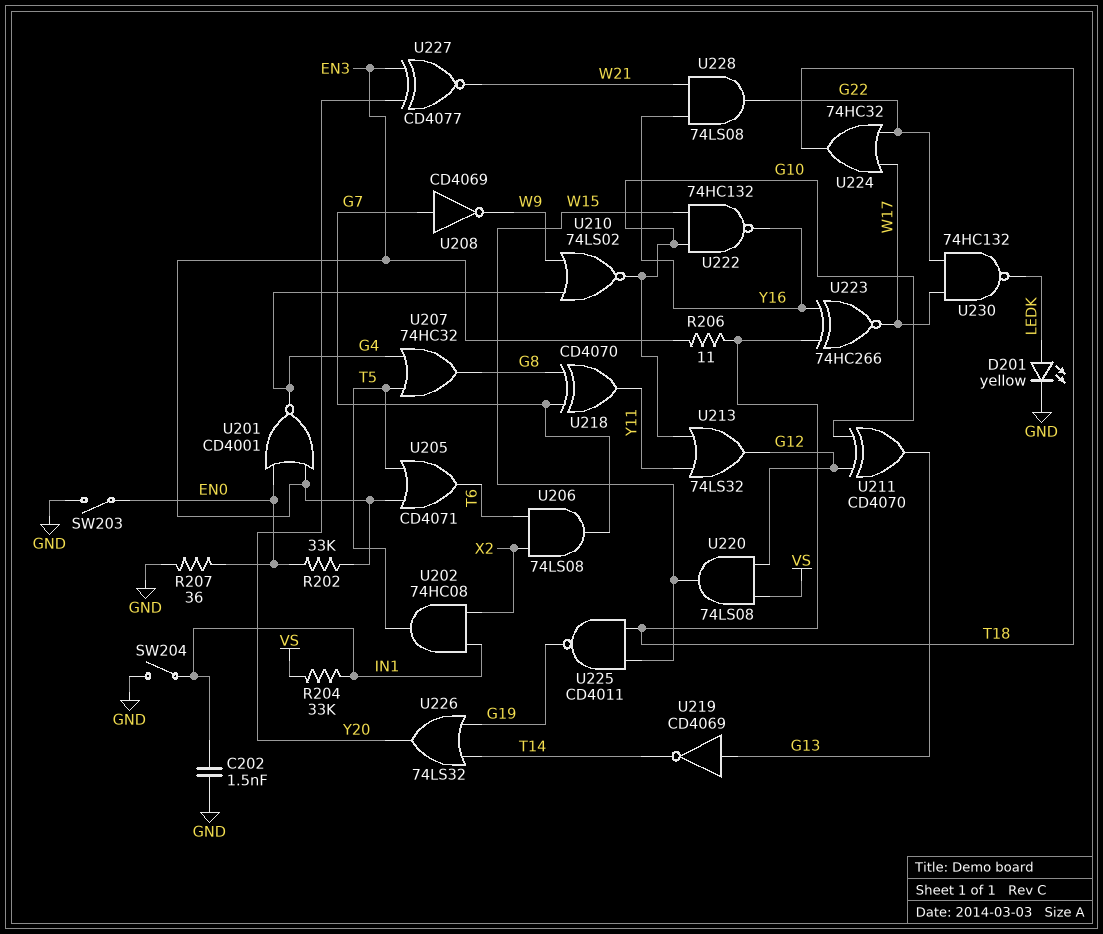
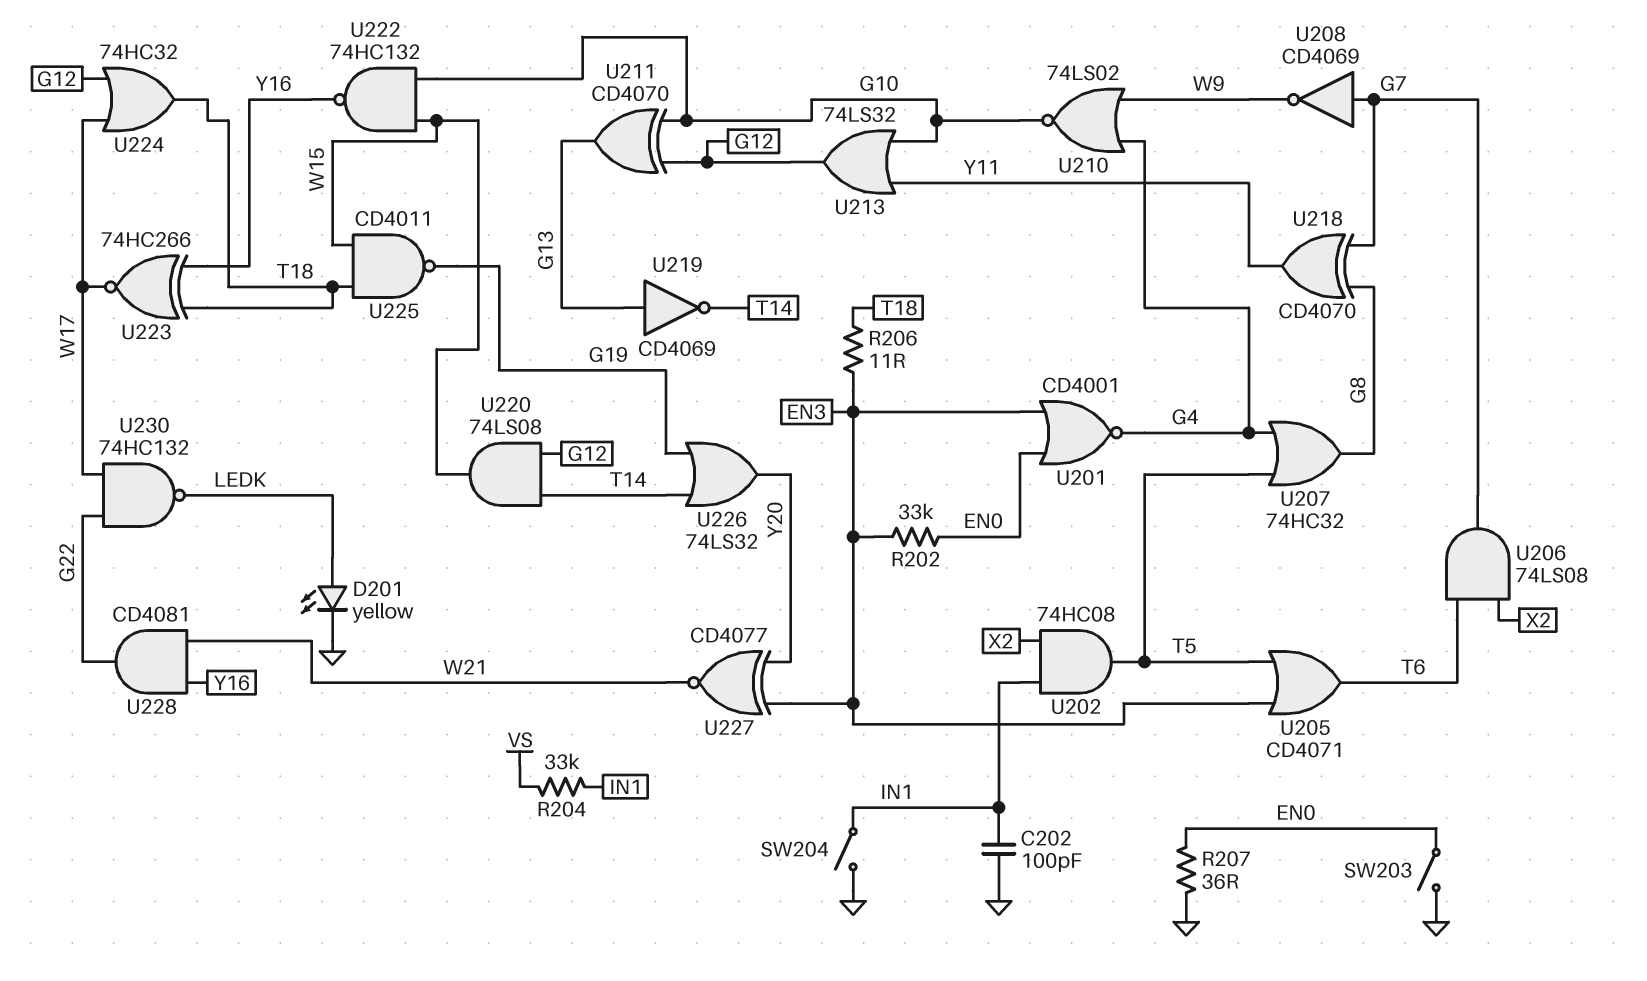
C202: 1.5nF (GND, IN1) -> 100pF (GND, IN1)
U220: AND 74LS08 (in G12, in VS, out W15) -> AND 74LS08 (in G12, in T14, out W15)
U224: OR 74HC32 (in G22, in W17, out T18) -> OR 74HC32 (in G12, in W17, out T18)
U228: AND 74LS08 (in W21, in Y16, out G22) -> AND CD4081 (in W21, in Y16, out G22)

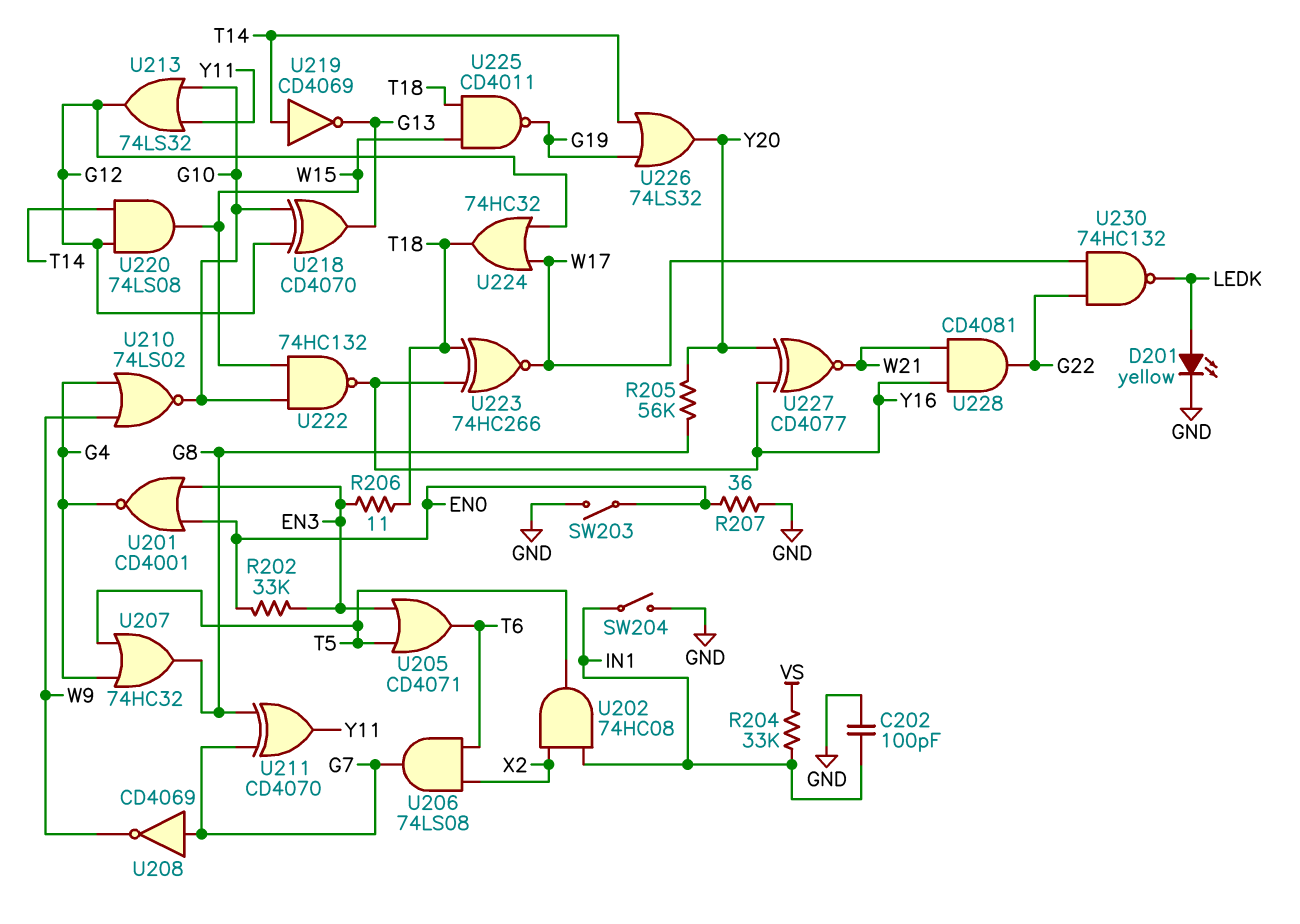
R205: none -> 56k (G8, Y20)
U211: XOR CD4070 (in G10, in G12, out G13) -> XOR CD4070 (in G7, in G8, out Y11)
U218: XOR CD4070 (in G7, in G8, out Y11) -> XOR CD4070 (in G10, in G12, out G13)
U219: NOT CD4069 (in G13, out T14) -> NOT CD4069 (in T14, out G13)
U227: XNOR CD4077 (in EN3, in Y20, out W21) -> XNOR CD4077 (in Y16, in Y20, out W21)

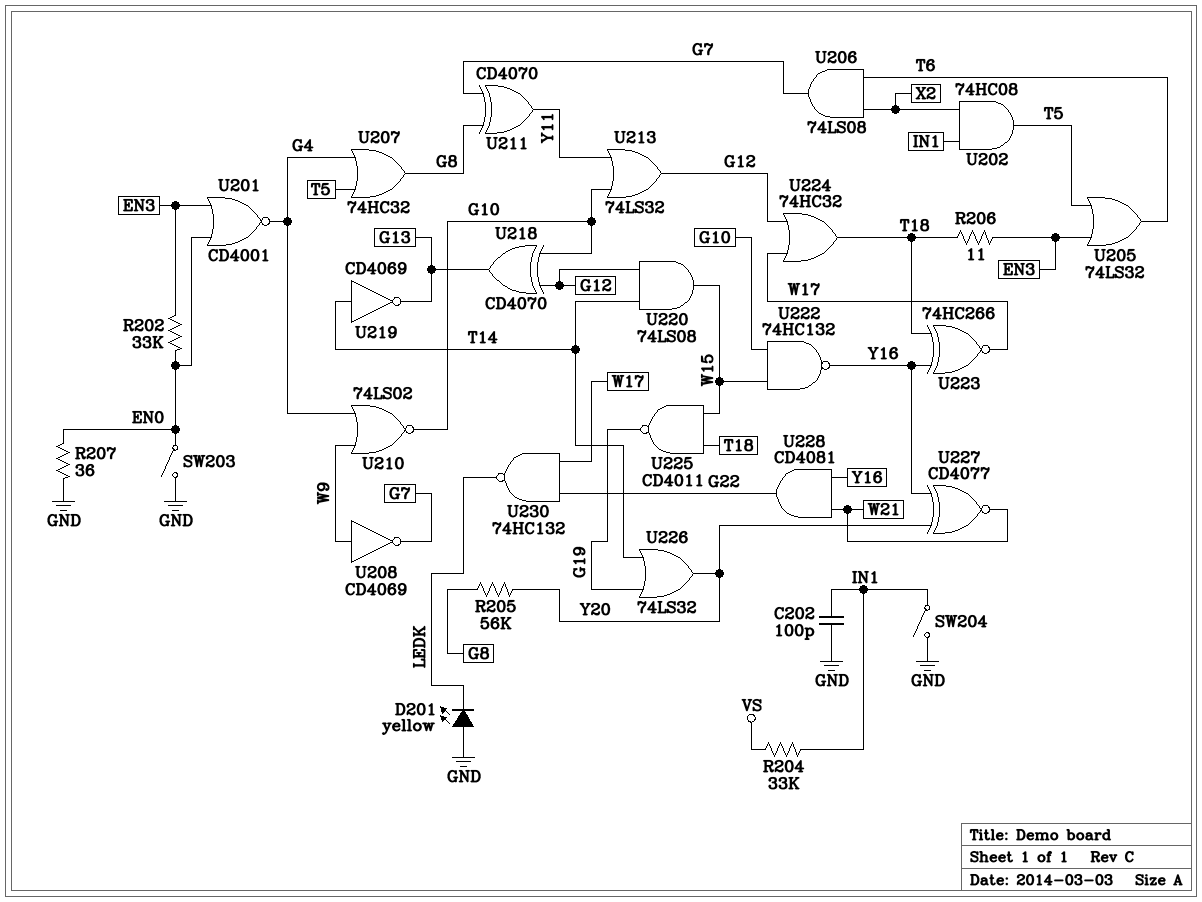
D201: LED yellow (A LEDK, K GND) -> LED yellow (A GND, K LEDK)
U205: OR CD4071 (in EN3, in T5, out T6) -> OR 74LS32 (in EN3, in T5, out T6)
U208: NOT CD4069 (in G7, out W9) -> NOT CD4069 (in W9, out G7)

